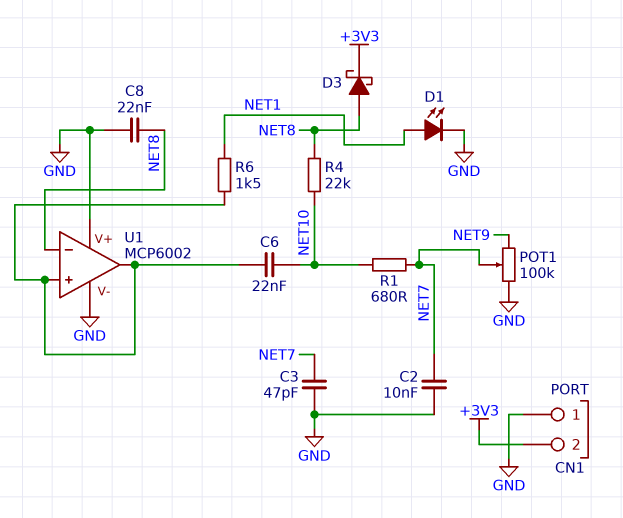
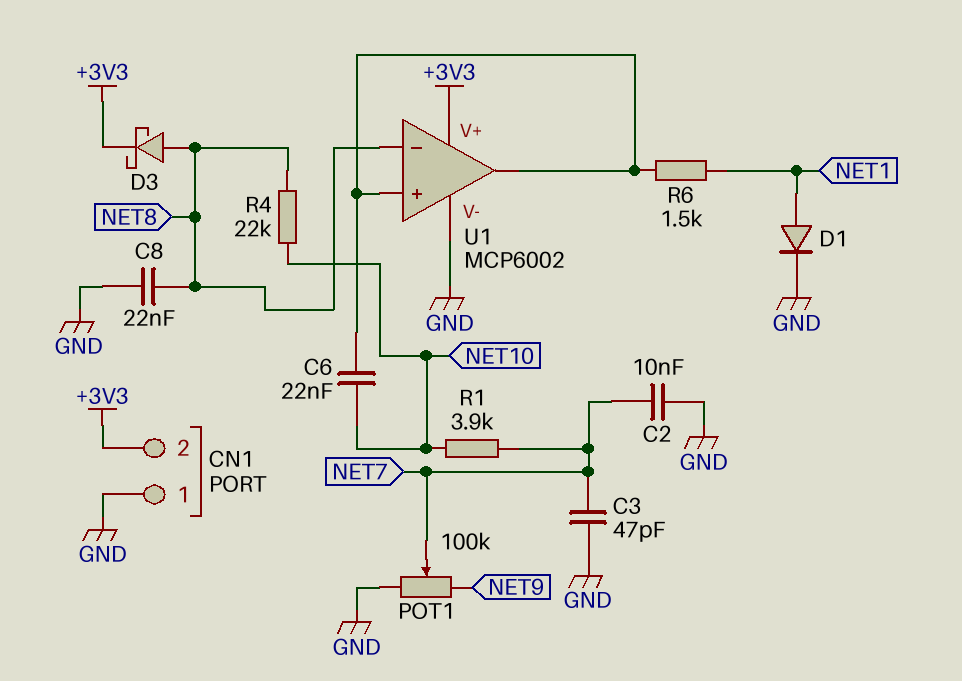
D1: LED (A NET1, K GND) -> diode (A NET1, K GND)
R1: 680 (NET7, NET10) -> 3.9k (NET7, NET10)
U1 pin V+: GND -> +3V3

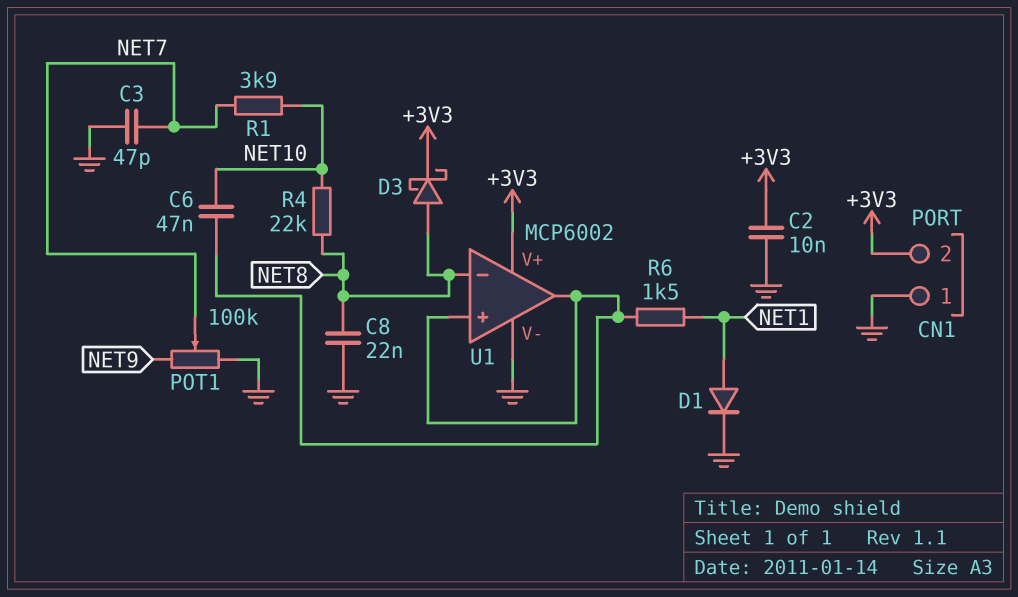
C2: 10nF (GND, NET7) -> 10nF (+3V3, GND)
C6: 22nF (NET10, U1/in+) -> 47nF (NET10, U1/in+)

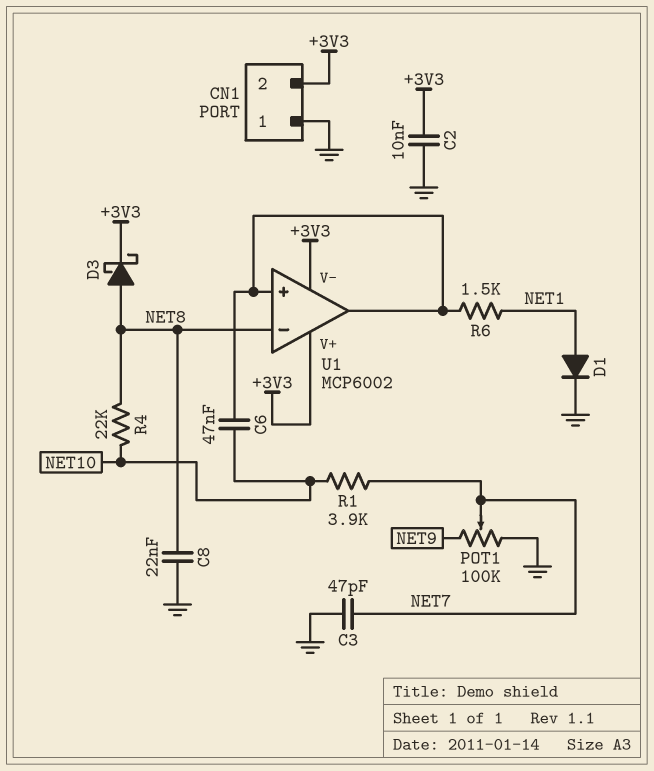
U1 pin V-: GND -> +3V3

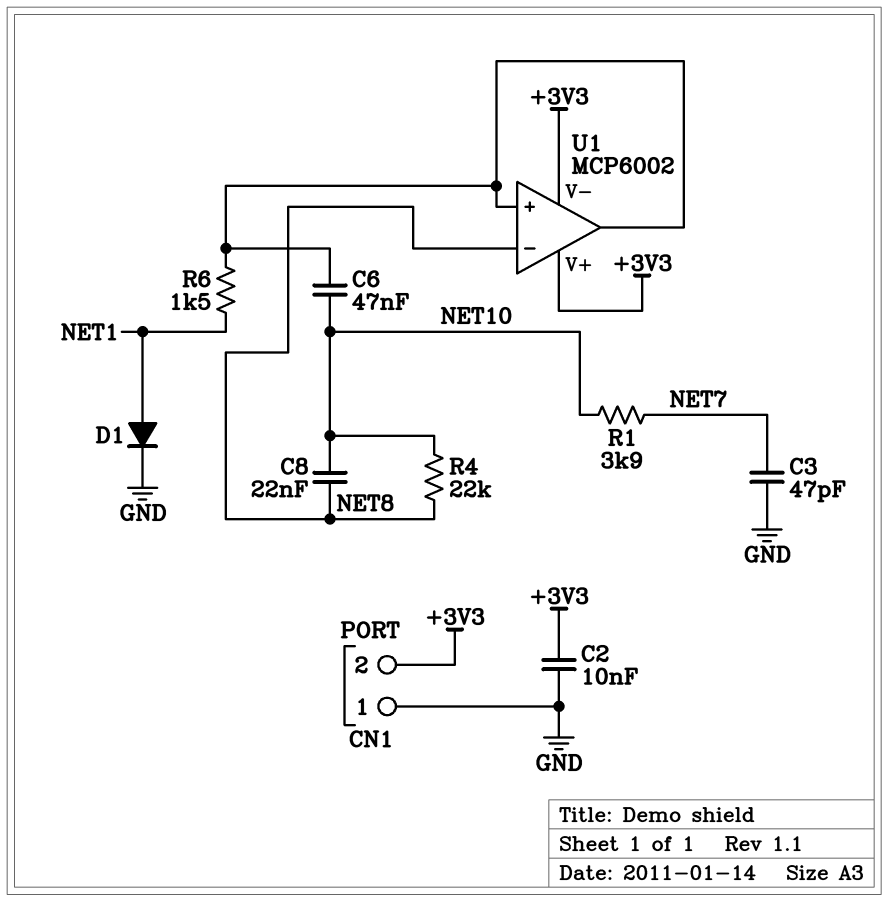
C8: 22nF (GND, NET8) -> 22nF (NET8, NET10)
D3: schottky (A NET8, K +3V3) -> none
POT1: 100k (GND, NET9, wiper NET7) -> none

